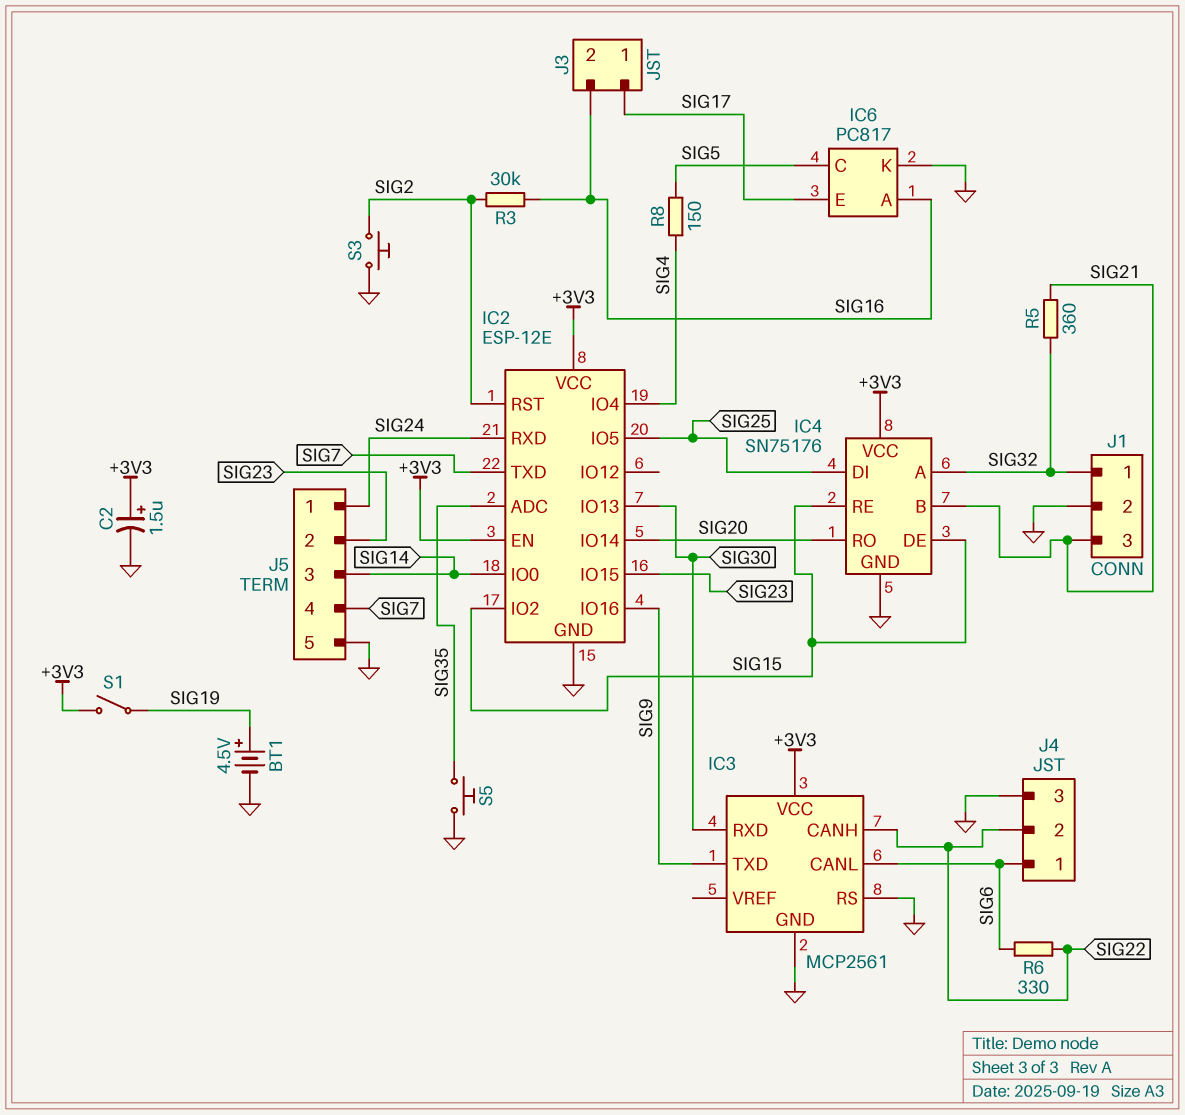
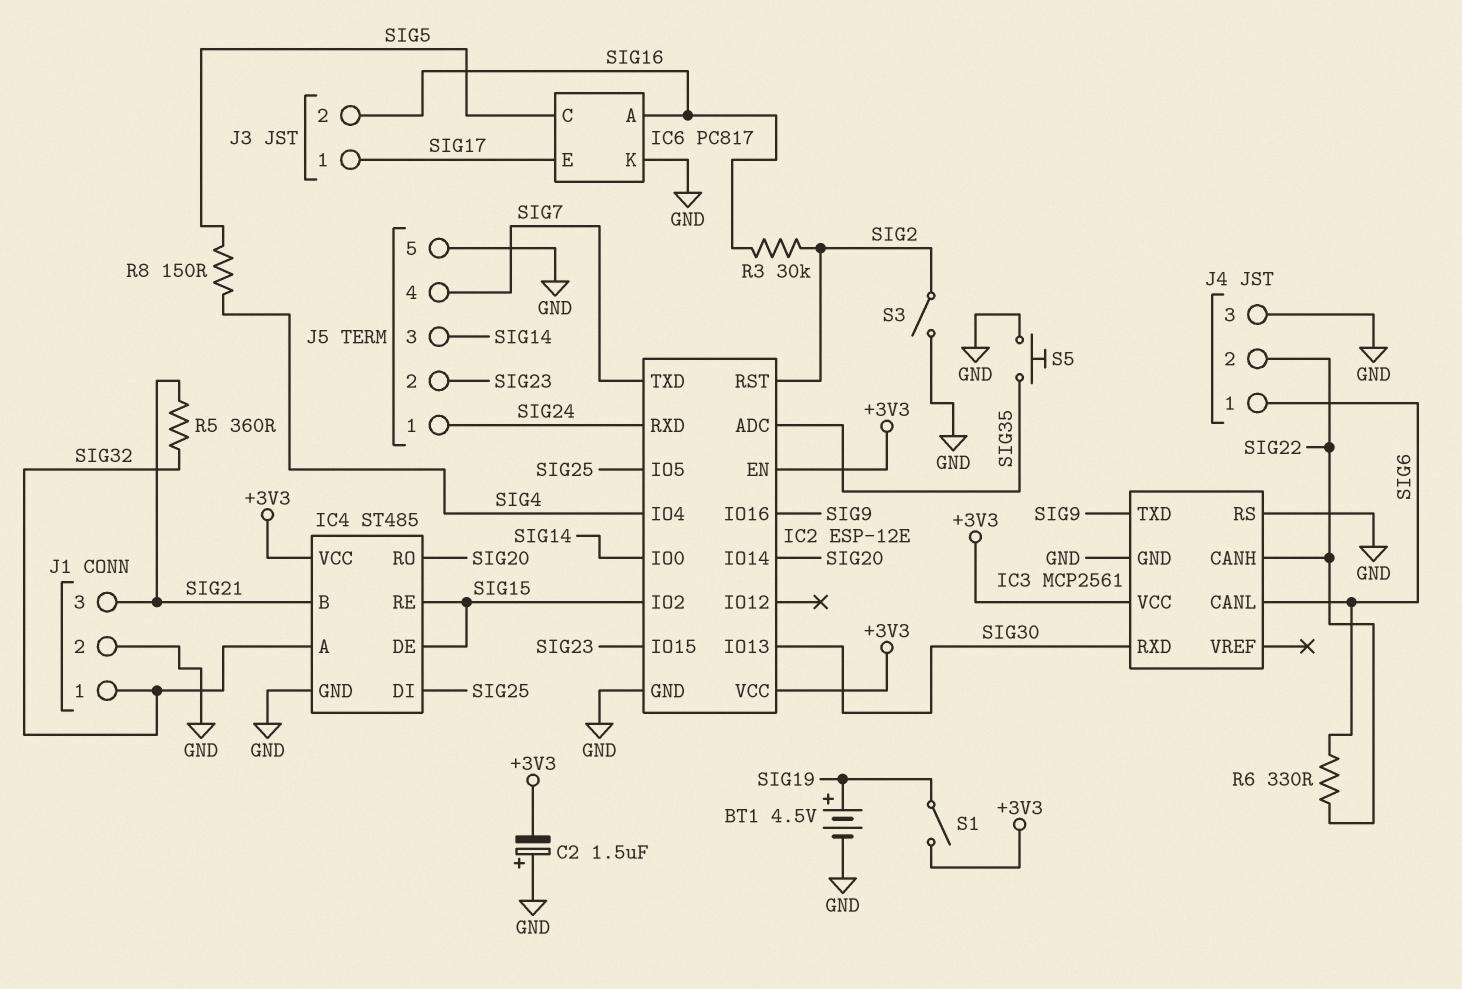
C2: 1.5uF (plus +3V3, minus GND) -> 1.5uF (plus GND, minus +3V3)
IC4: SN75176 -> ST485
S3: button (GND, SIG2) -> switch (GND, SIG2)

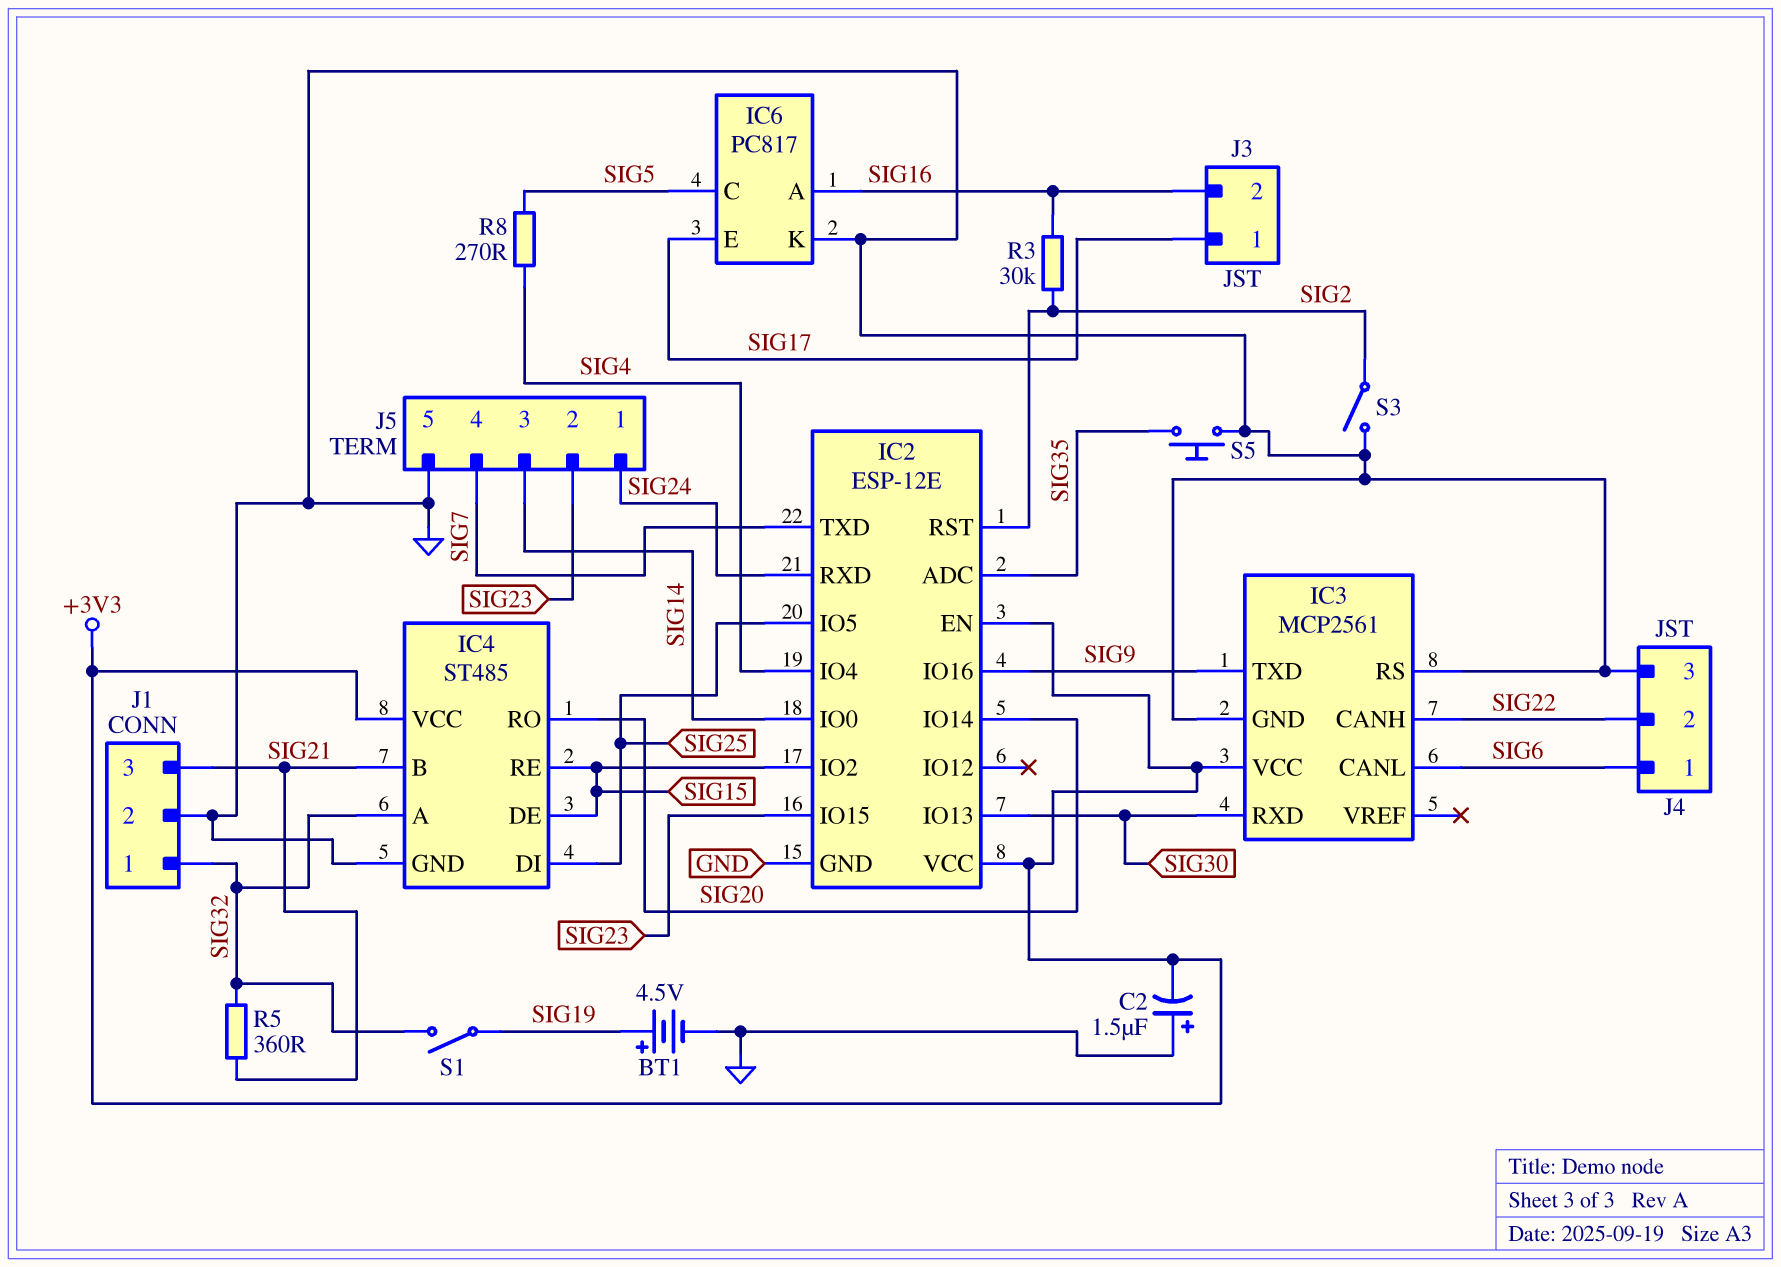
R6: 330 (SIG6, SIG22) -> none
R8: 150 (SIG4, SIG5) -> 270 (SIG4, SIG5)
S1: switch (+3V3, SIG19) -> switch (SIG19, SIG32)

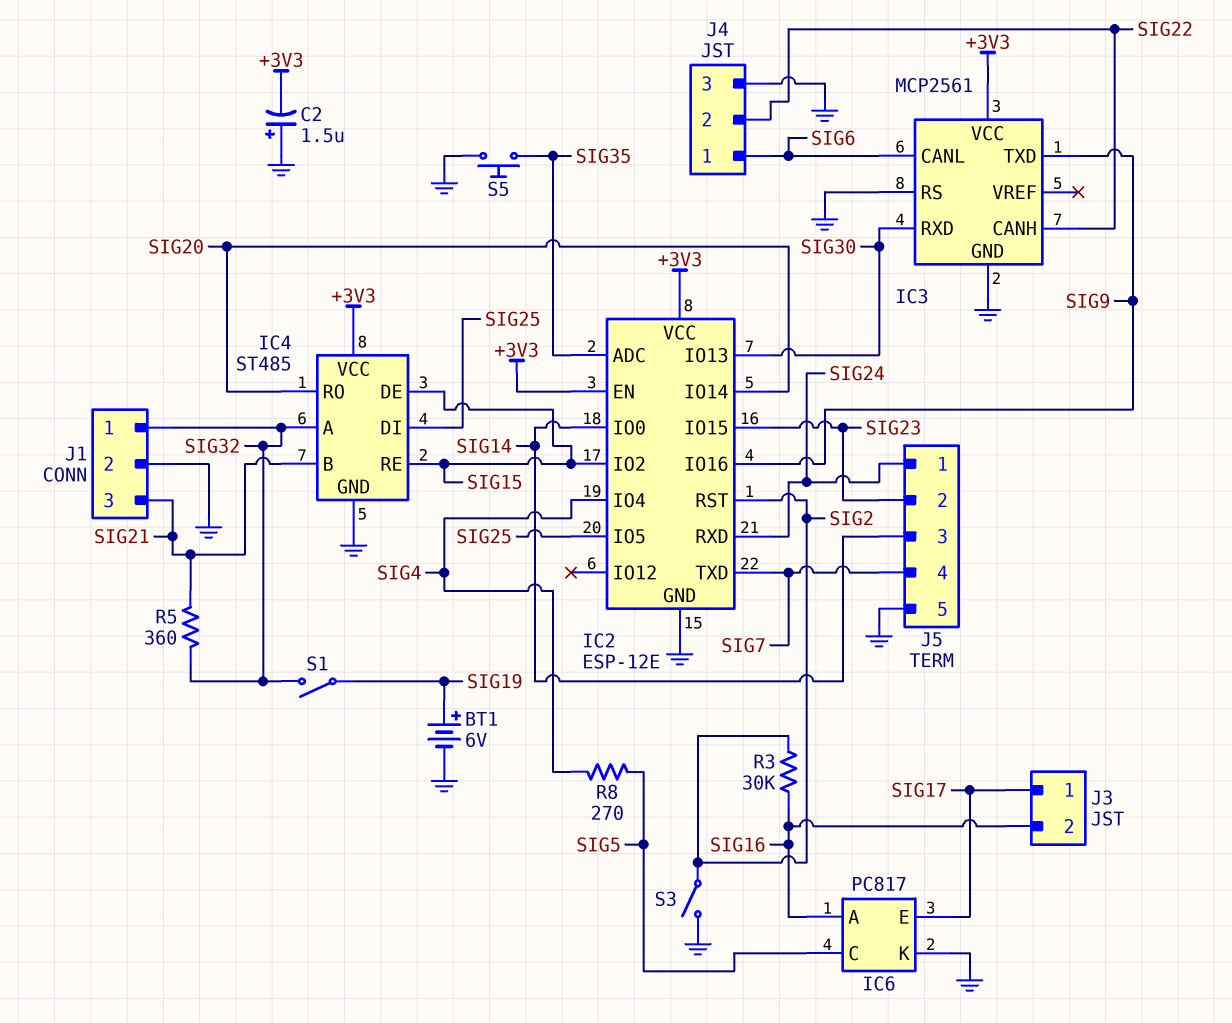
BT1: 4.5V (plus SIG19, minus GND) -> 6V (plus SIG19, minus GND)

